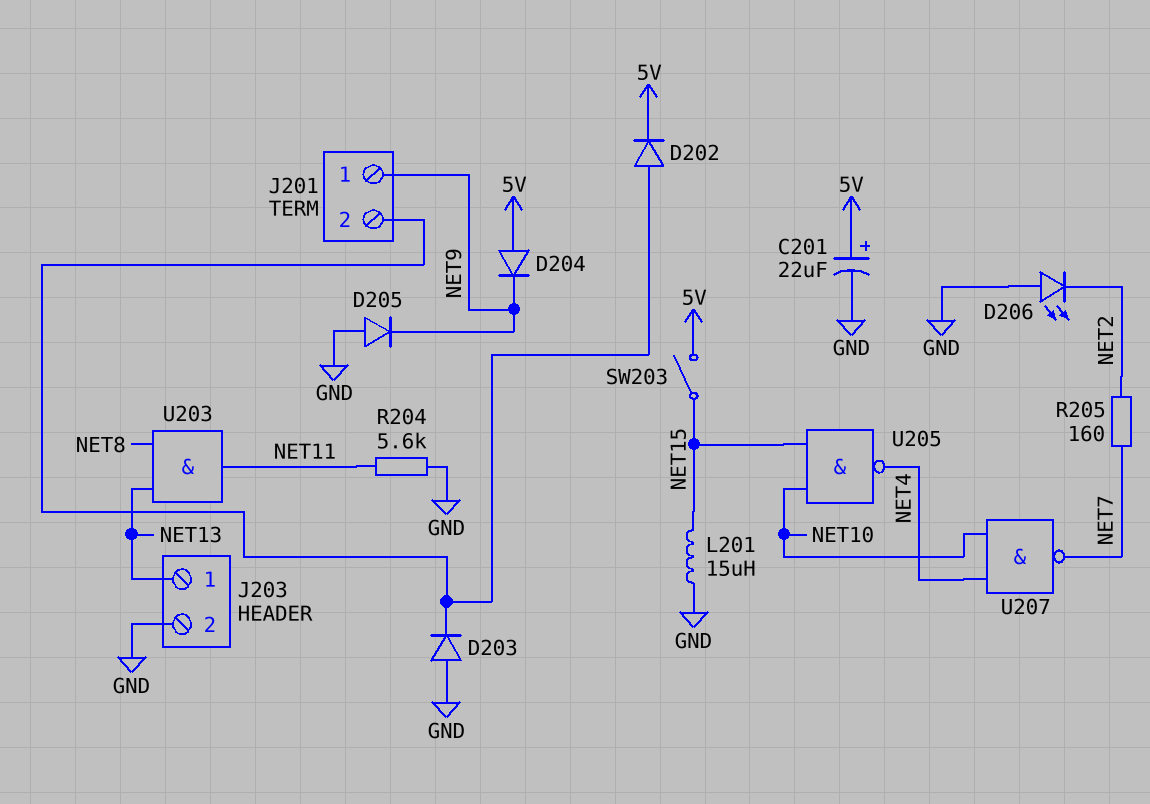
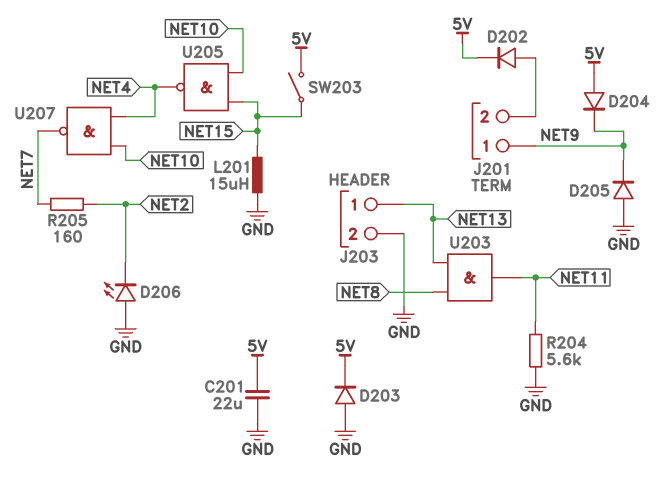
C201: 22uF (plus 5V, minus GND) -> 22uF (5V, GND)
D203: diode (A GND, K J201/2) -> diode (A GND, K 5V)

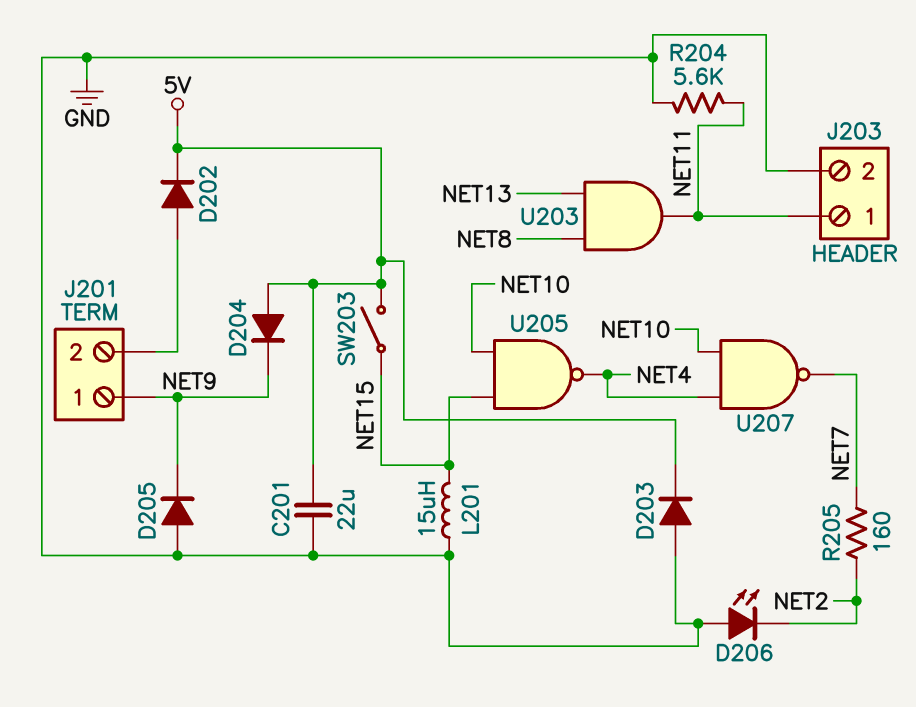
J203 pin 1: NET13 -> NET11

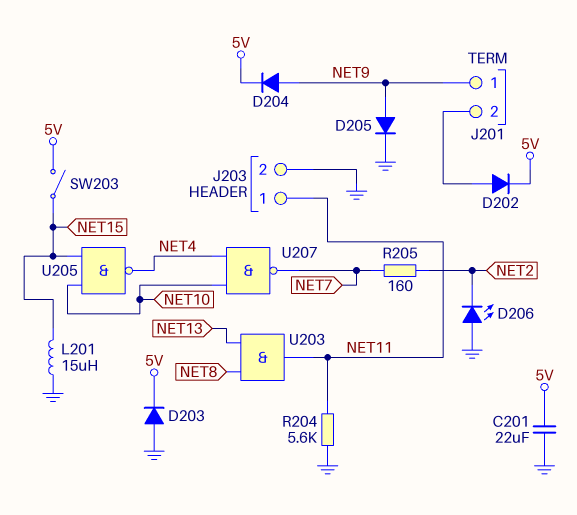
D204: diode (A 5V, K NET9) -> diode (A NET9, K 5V)
D205: diode (A GND, K NET9) -> diode (A NET9, K GND)

